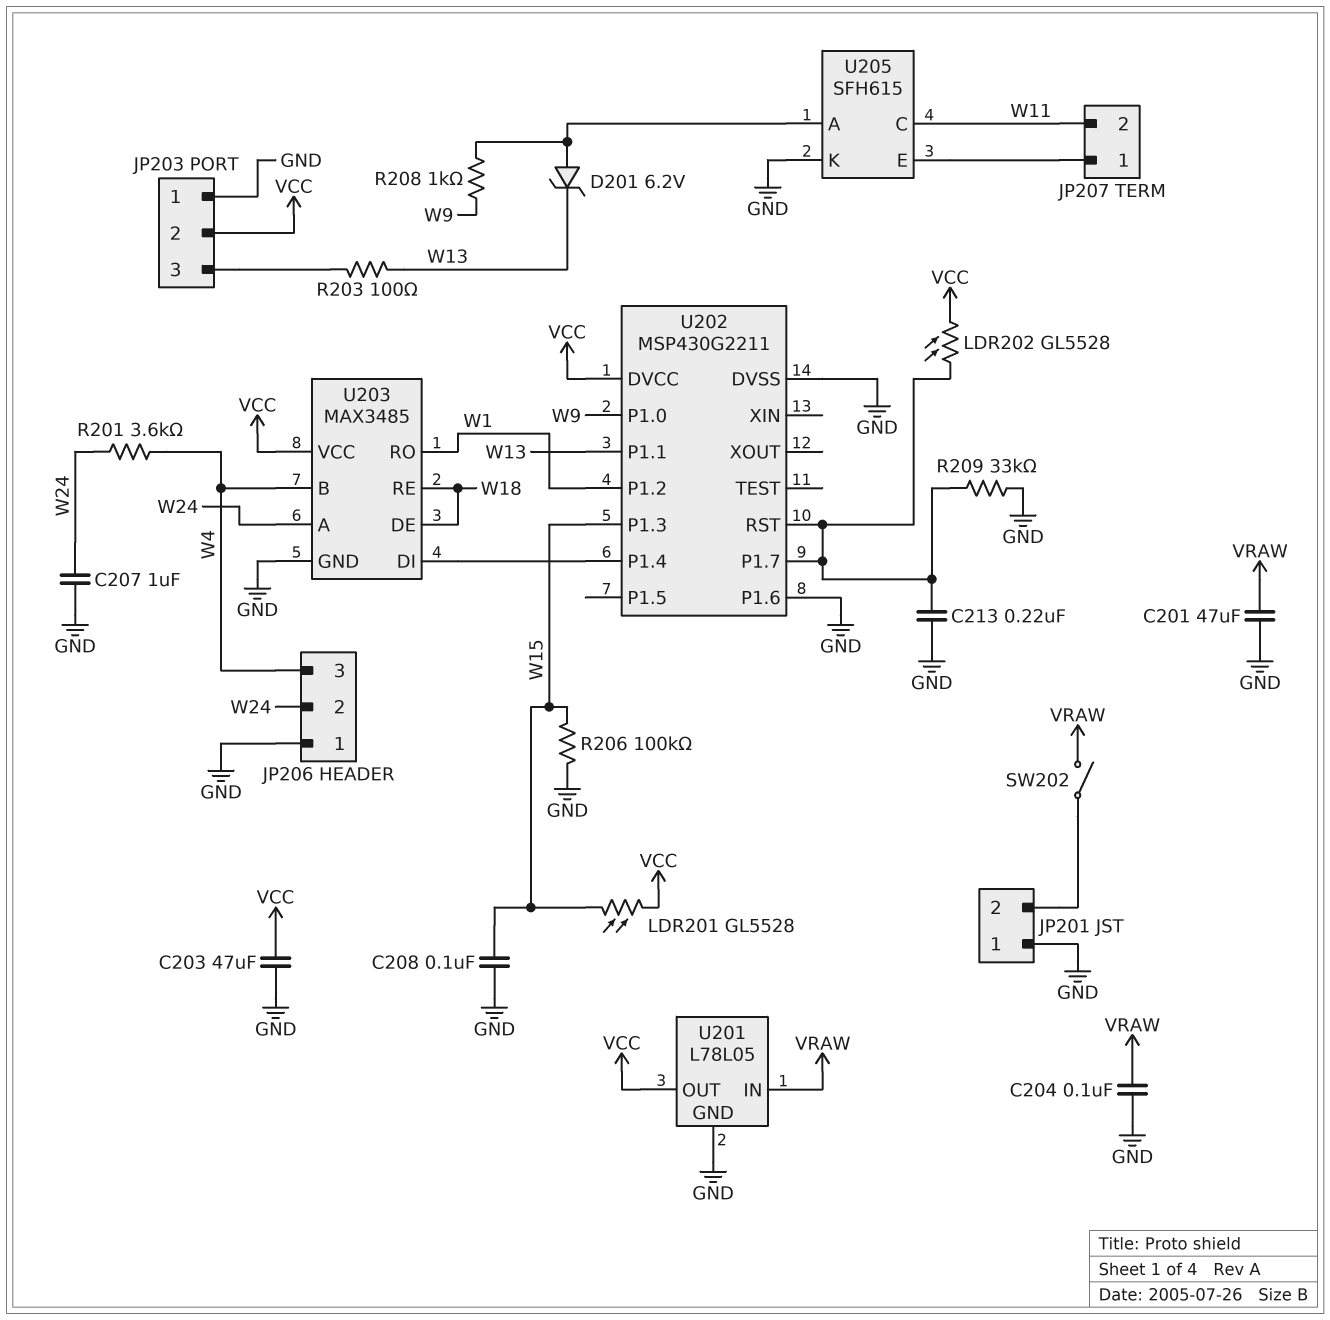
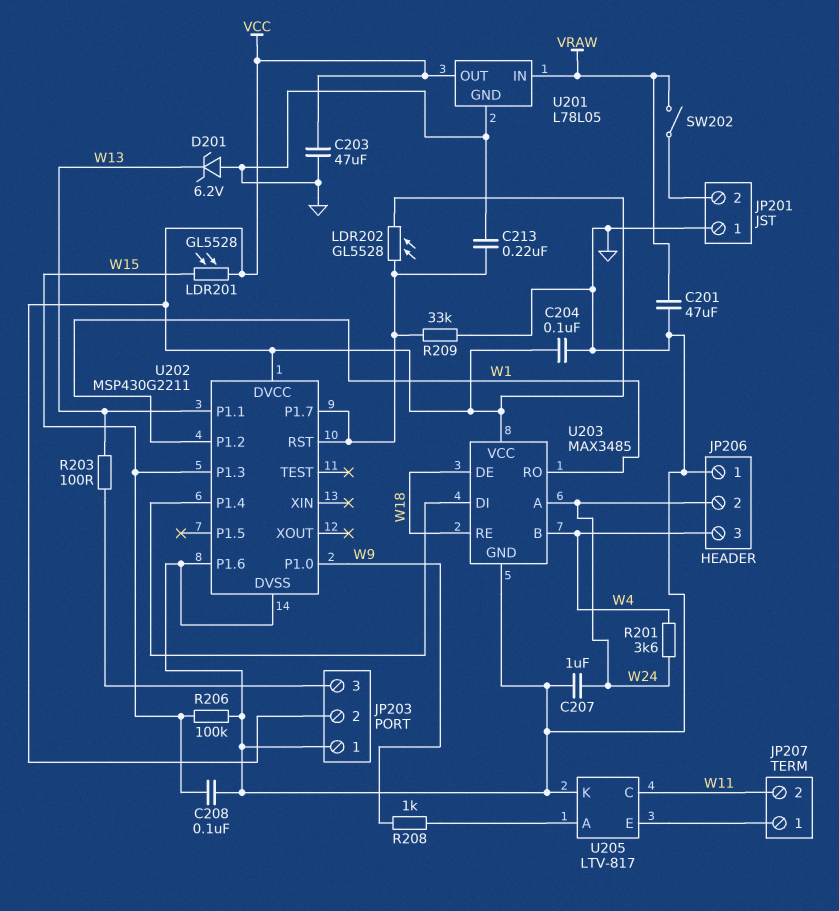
C204: 100nF (GND, VRAW) -> 100nF (GND, VCC)
D201: zener 6.2V (A U205/A, K W13) -> zener 6.2V (A GND, K W13)
U205: SFH615 -> LTV-817

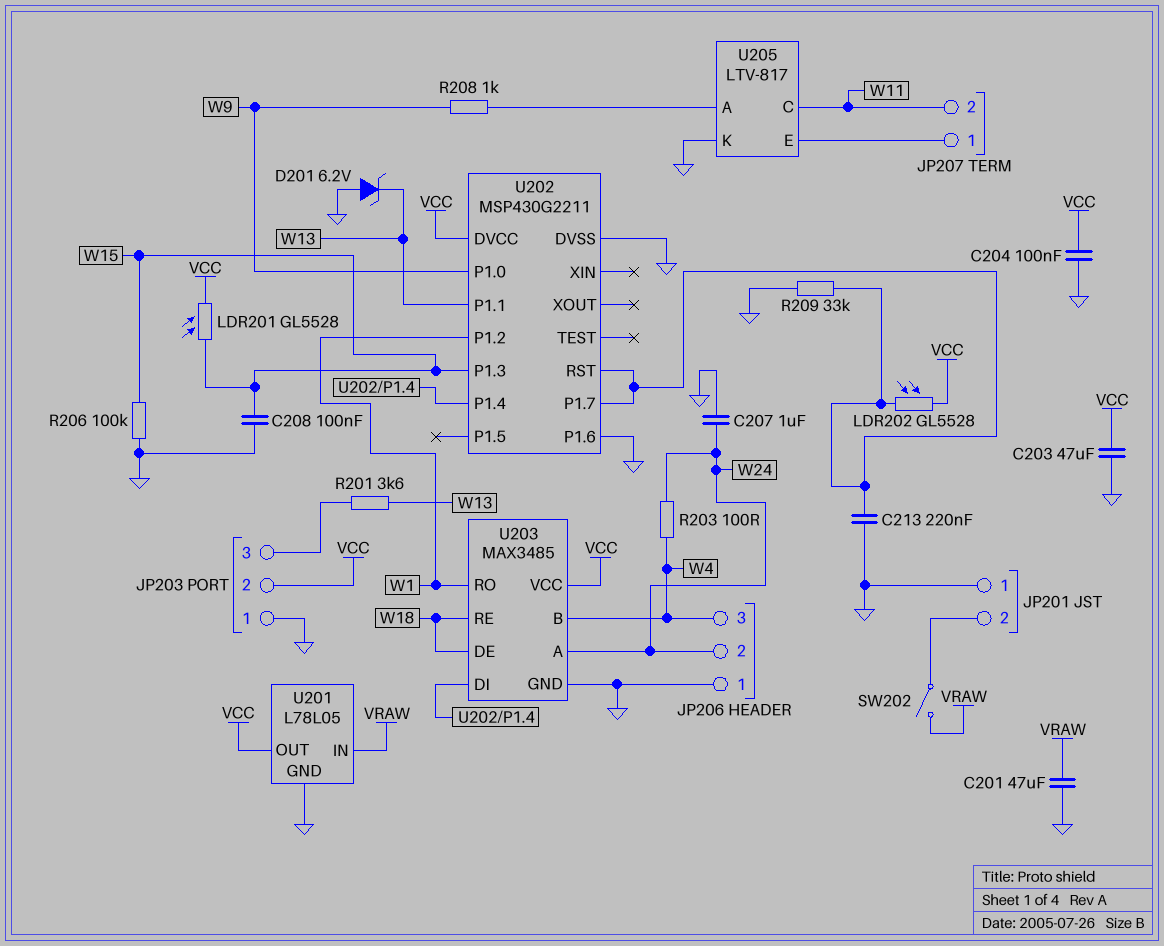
R201: 3.6k (W4, W24) -> 3.6k (JP203/3, W13)
R203: 100 (JP203/3, W13) -> 100 (W4, W24)

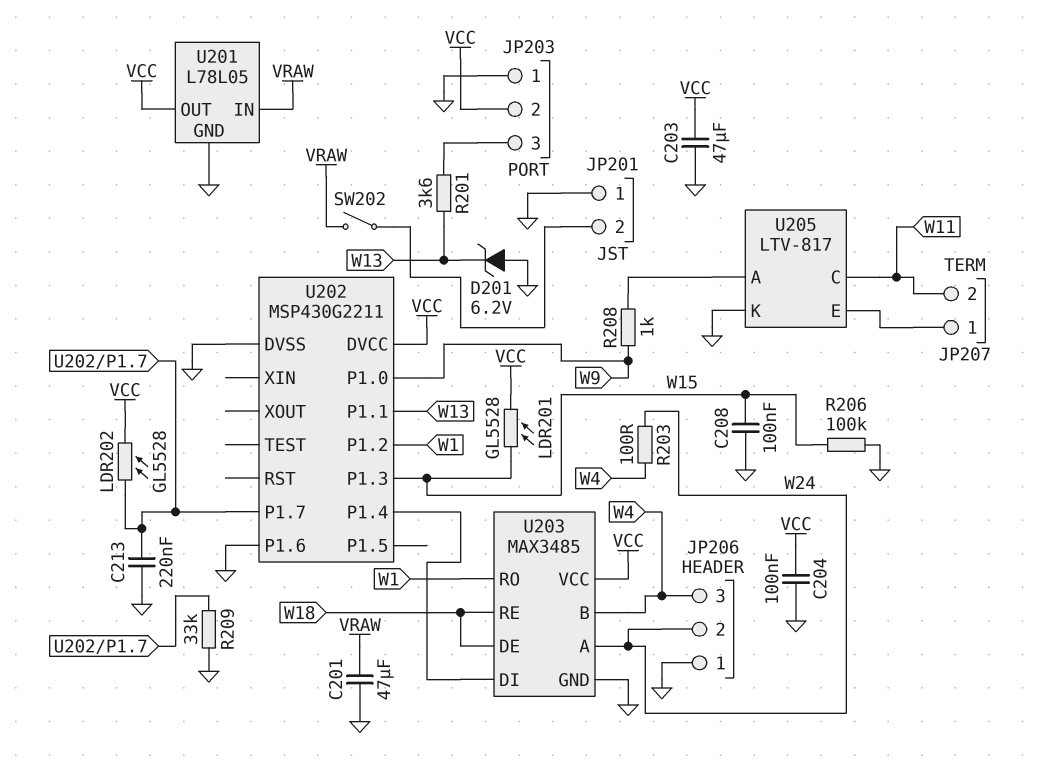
C207: 1uF (GND, W24) -> none
U202 pin RST: U202/P1.7 -> none

